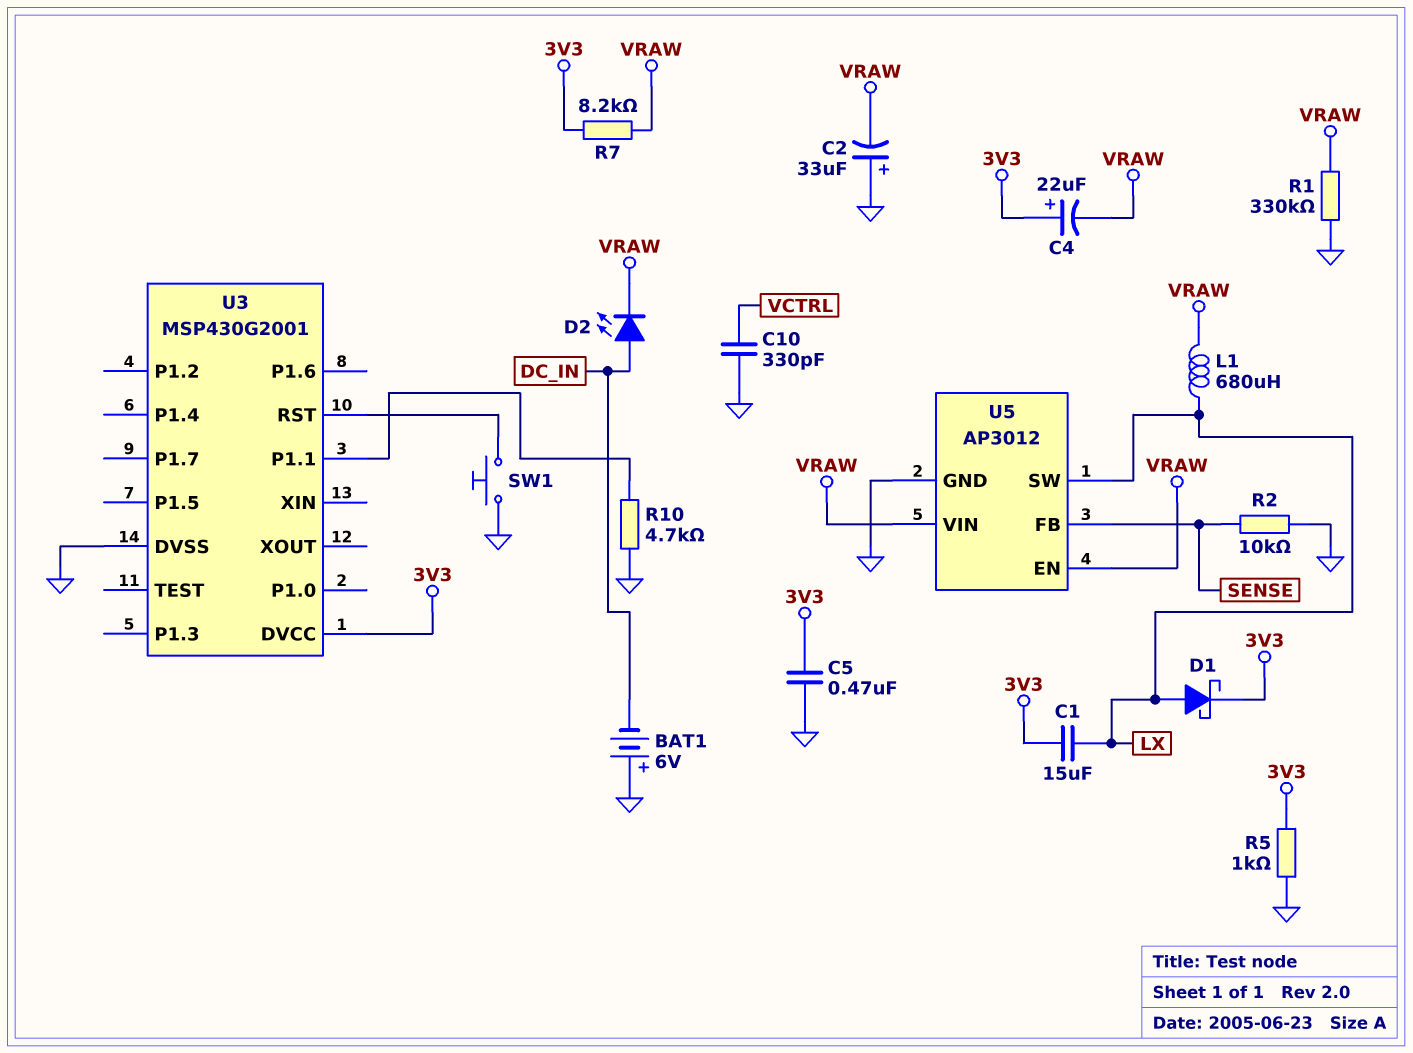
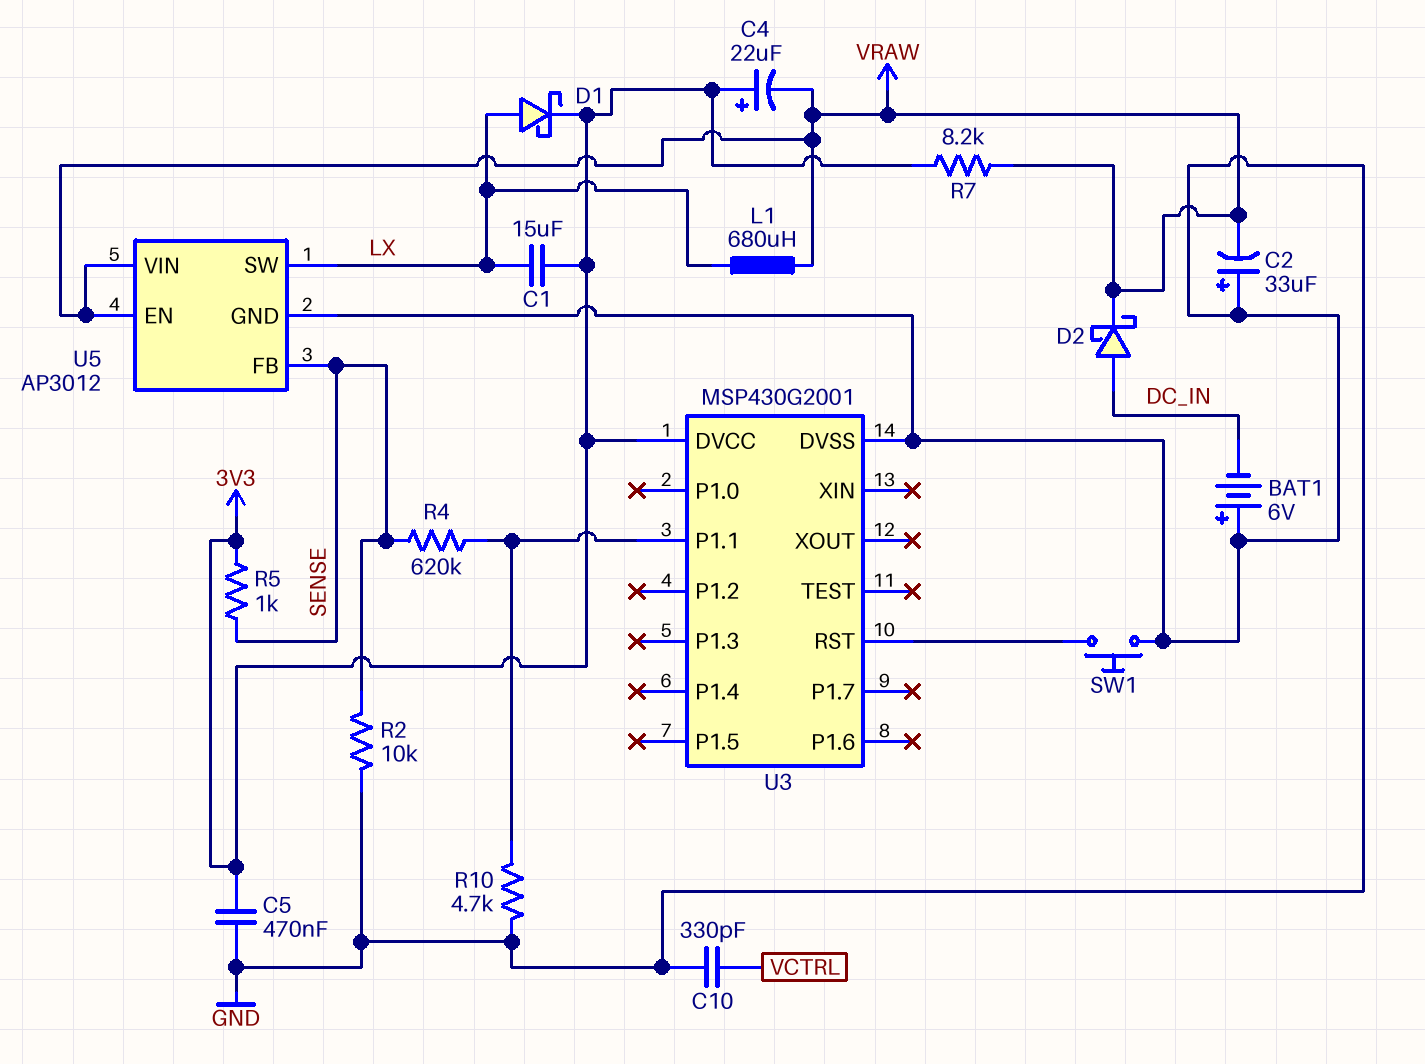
D2: LED (A DC_IN, K VRAW) -> schottky (A DC_IN, K VRAW)
R1: 330k (GND, VRAW) -> none
R4: none -> 620k (SENSE, U3/P1.1)
R5: 1k (3V3, GND) -> 1k (3V3, SENSE)

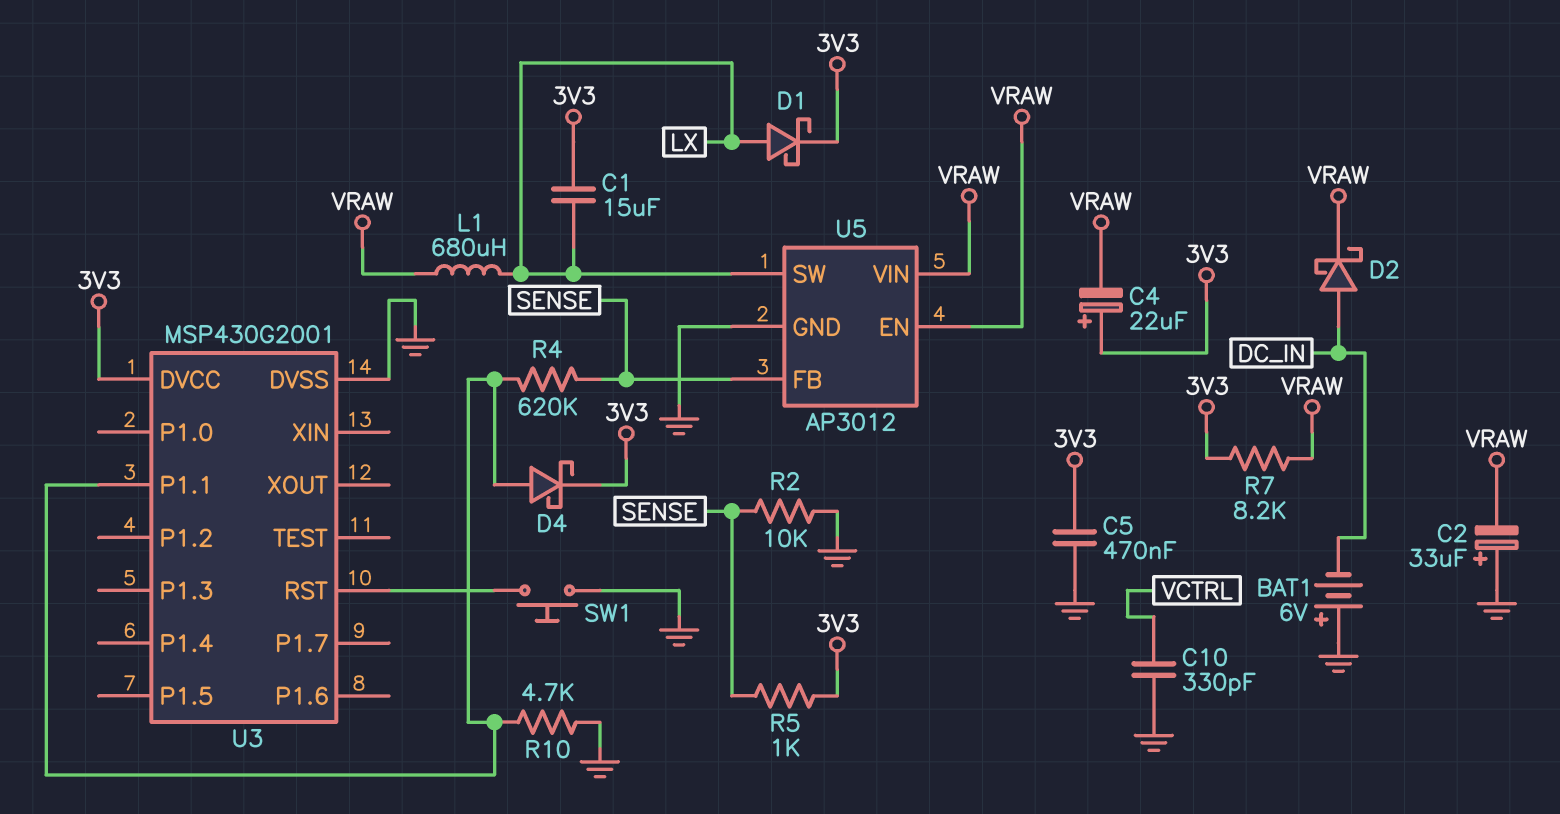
D4: none -> schottky (A U3/P1.1, K 3V3)

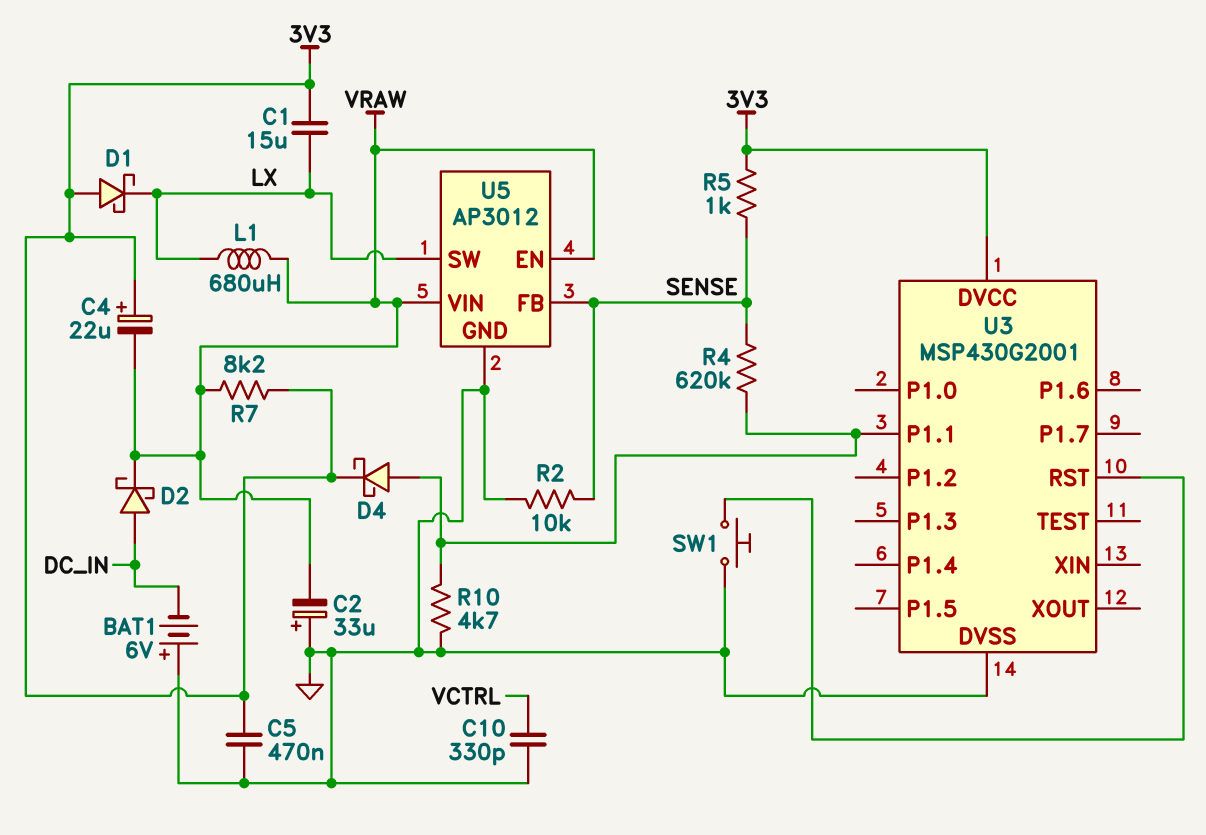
D1: schottky (A LX, K 3V3) -> schottky (A 3V3, K LX)

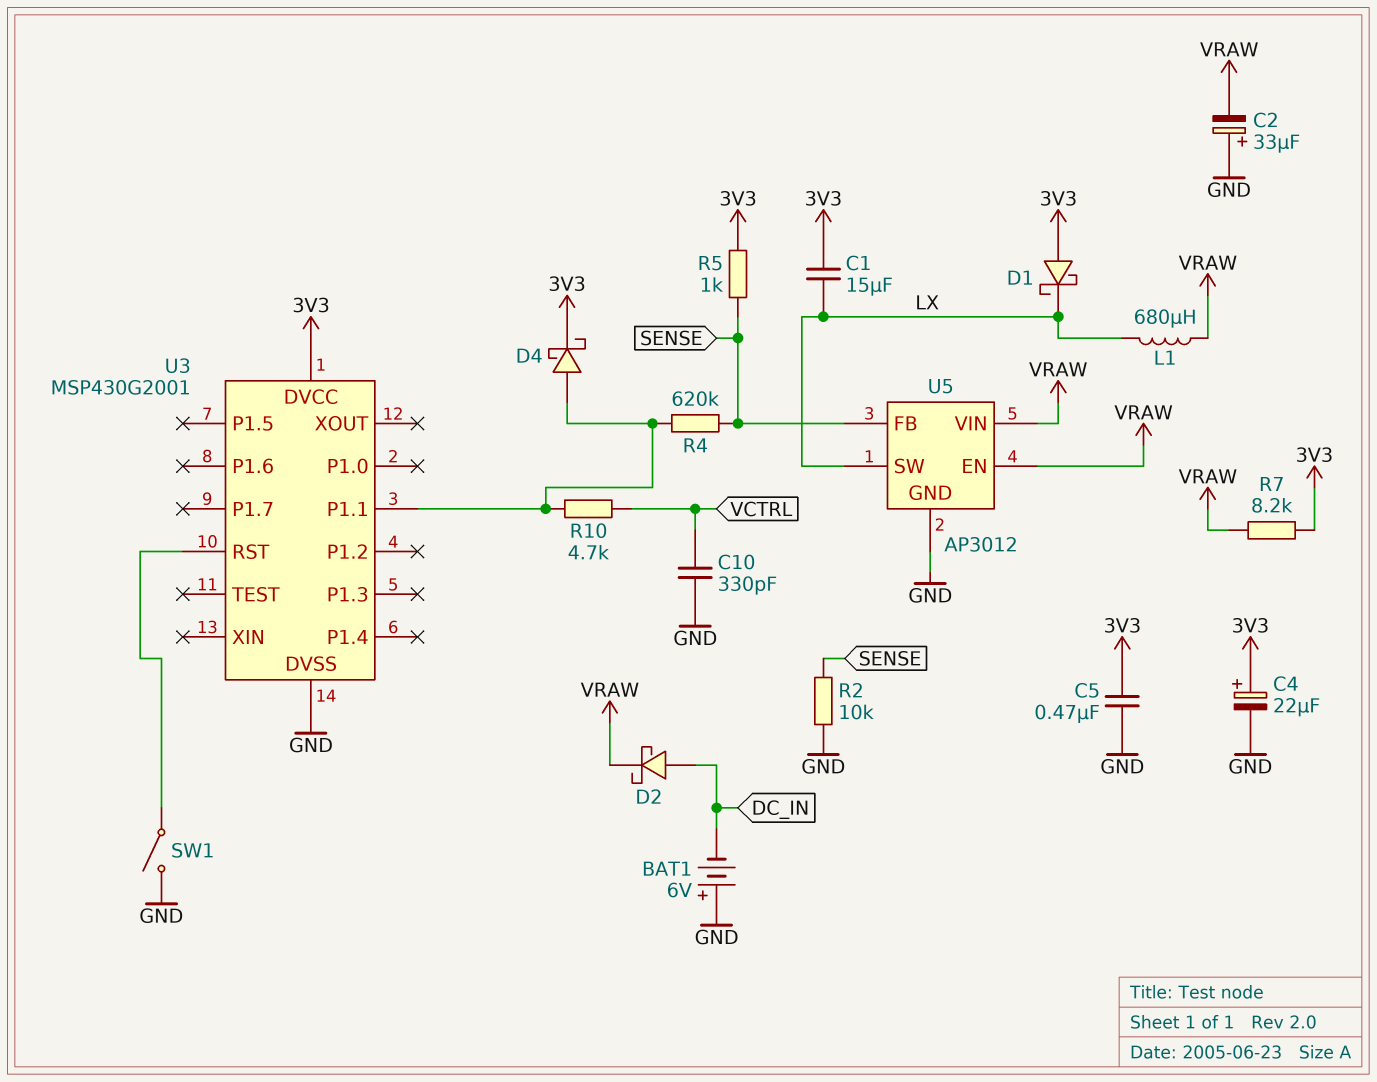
C4: 22uF (plus 3V3, minus VRAW) -> 22uF (plus 3V3, minus GND)
R10: 4.7k (GND, U3/P1.1) -> 4.7k (U3/P1.1, VCTRL)
SW1: button (GND, U3/RST) -> switch (GND, U3/RST)

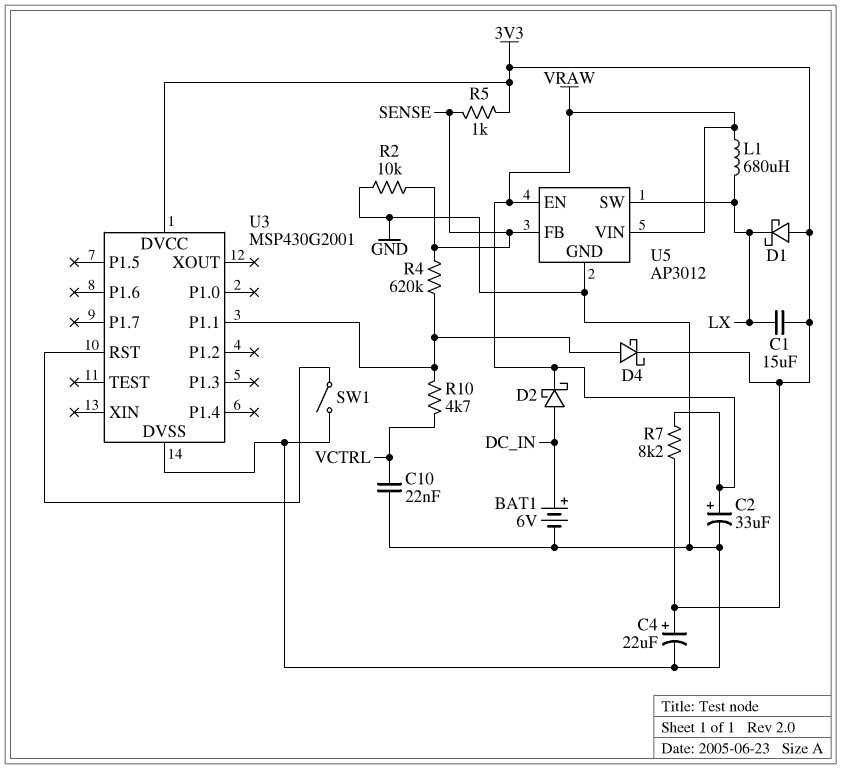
BAT1: 6V (plus GND, minus DC_IN) -> 6V (plus DC_IN, minus GND)
C2: 33uF (plus GND, minus VRAW) -> 33uF (plus VRAW, minus GND)
C5: 470nF (3V3, GND) -> none
C10: 330pF (GND, VCTRL) -> 22nF (GND, VCTRL)

